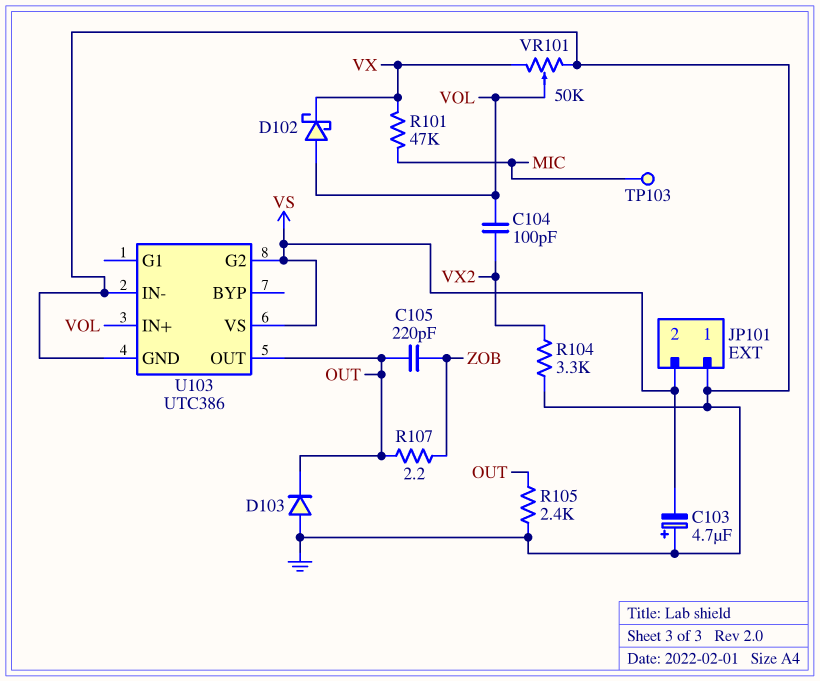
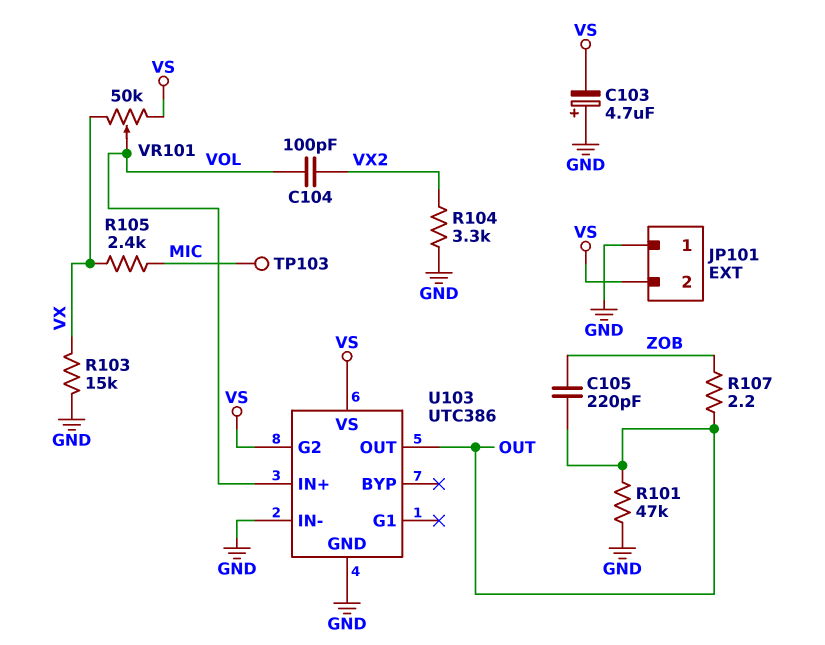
D102: schottky (A VOL, K VX) -> none
D103: diode (A GND, K OUT) -> none
R101: 47k (MIC, VX) -> 47k (GND, OUT)
R103: none -> 15k (GND, VX)
R105: 2.4k (GND, OUT) -> 2.4k (MIC, VX)
VR101: 50k (GND, VX, wiper VOL) -> 50k (VS, VX, wiper VOL)

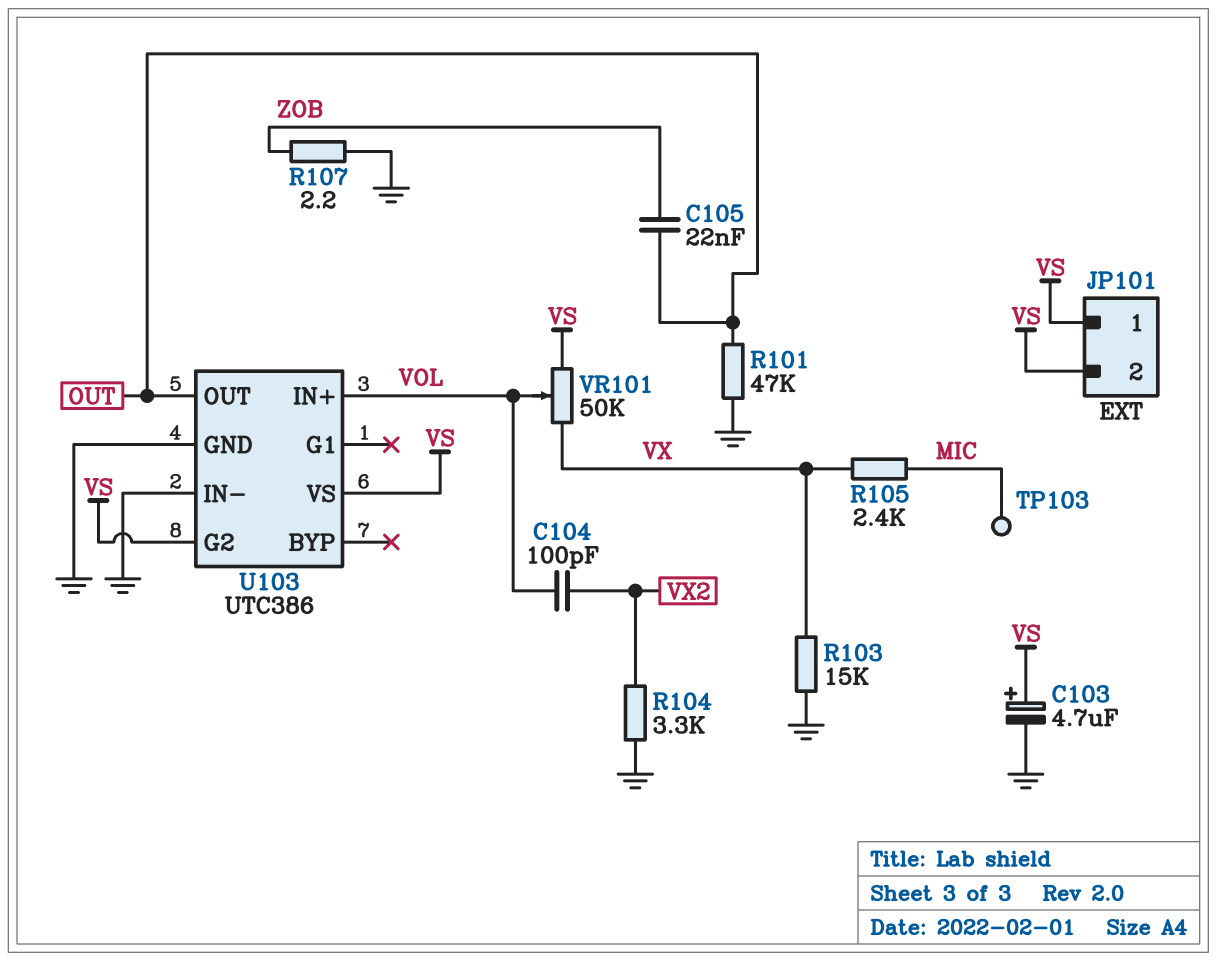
C103: 4.7uF (plus GND, minus VS) -> 4.7uF (plus VS, minus GND)
C105: 220pF (OUT, ZOB) -> 22nF (OUT, ZOB)
JP101 pin 1: GND -> VS
R107: 2.2 (OUT, ZOB) -> 2.2 (GND, ZOB)

